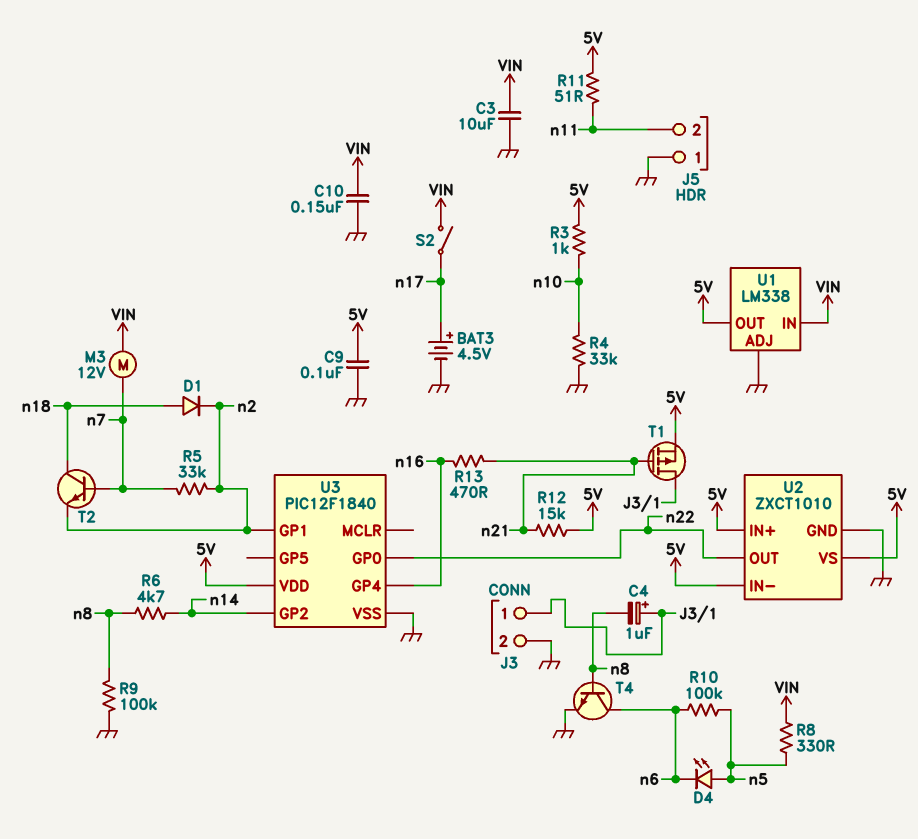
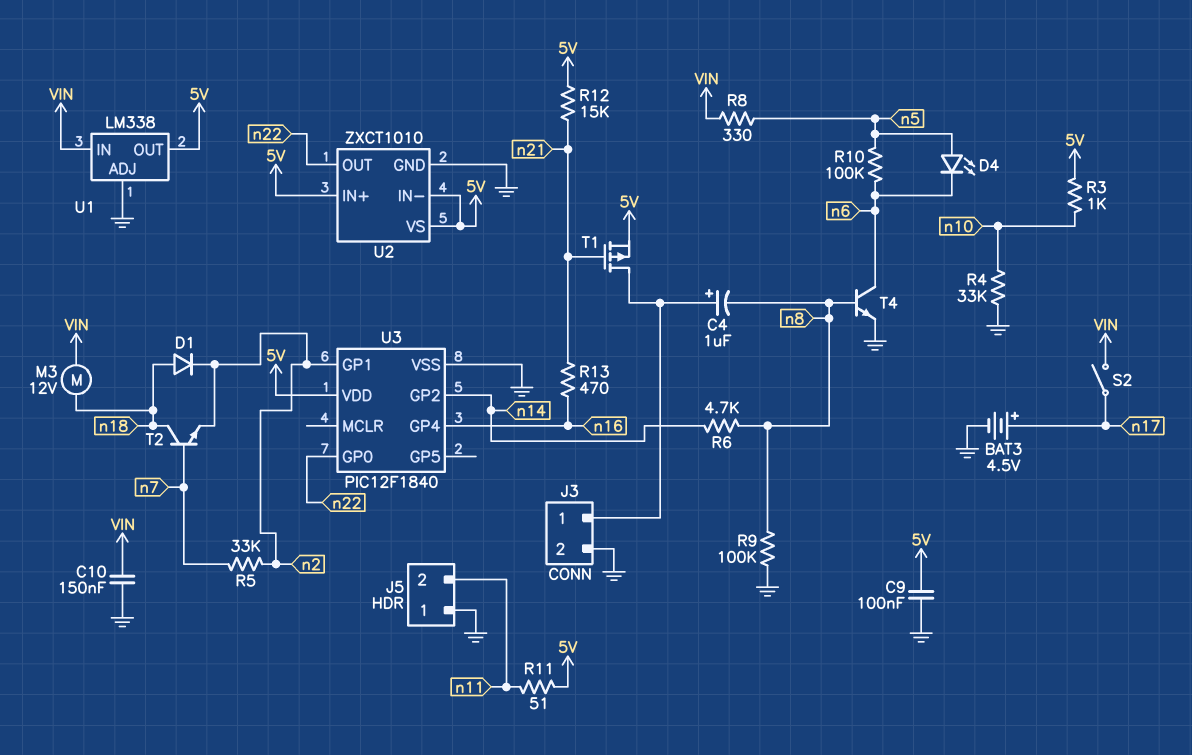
C3: 10uF (GND, VIN) -> none
M3: motor 12V (VIN, n7) -> motor 12V (VIN, n18)

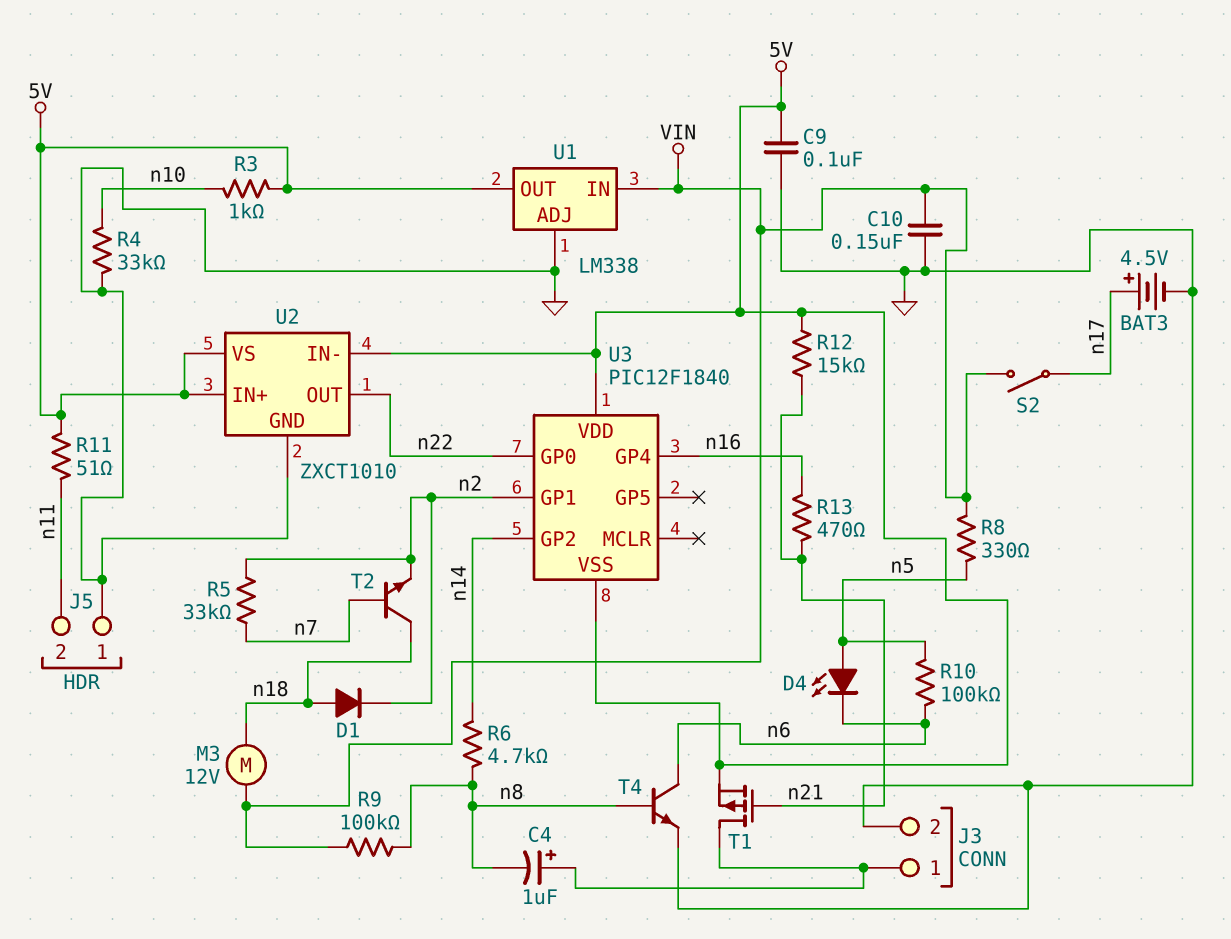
R9: 100k (GND, n8) -> 100k (VIN, n8)
U3 pin VSS: GND -> 5V

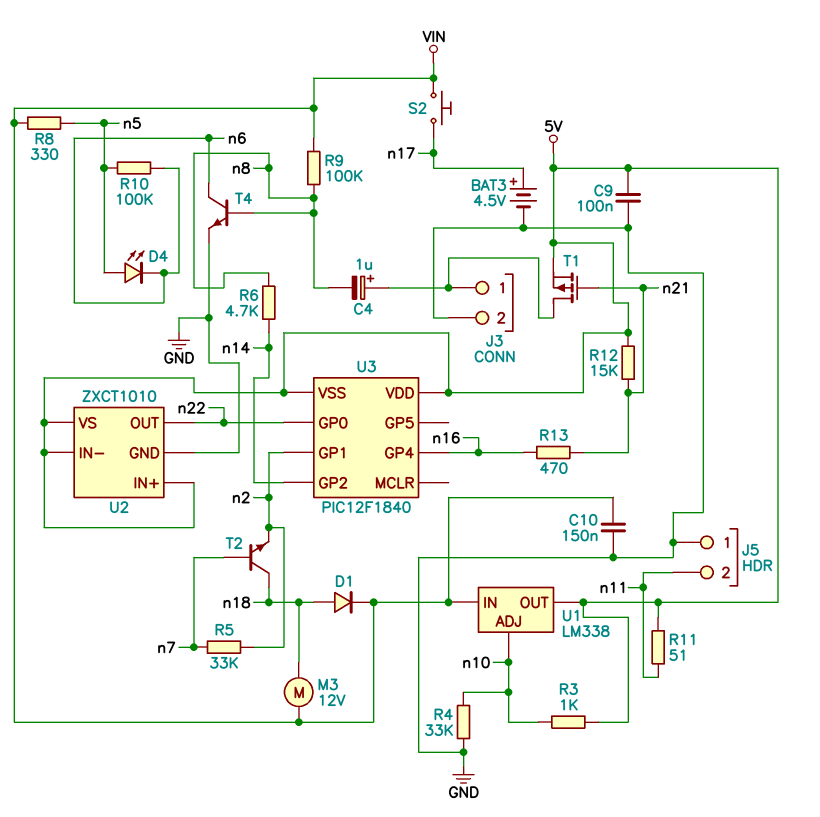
D1: diode (A n18, K n2) -> diode (A n18, K VIN)
S2: switch (VIN, n17) -> button (VIN, n17)
U1 pin ADJ: GND -> n10

